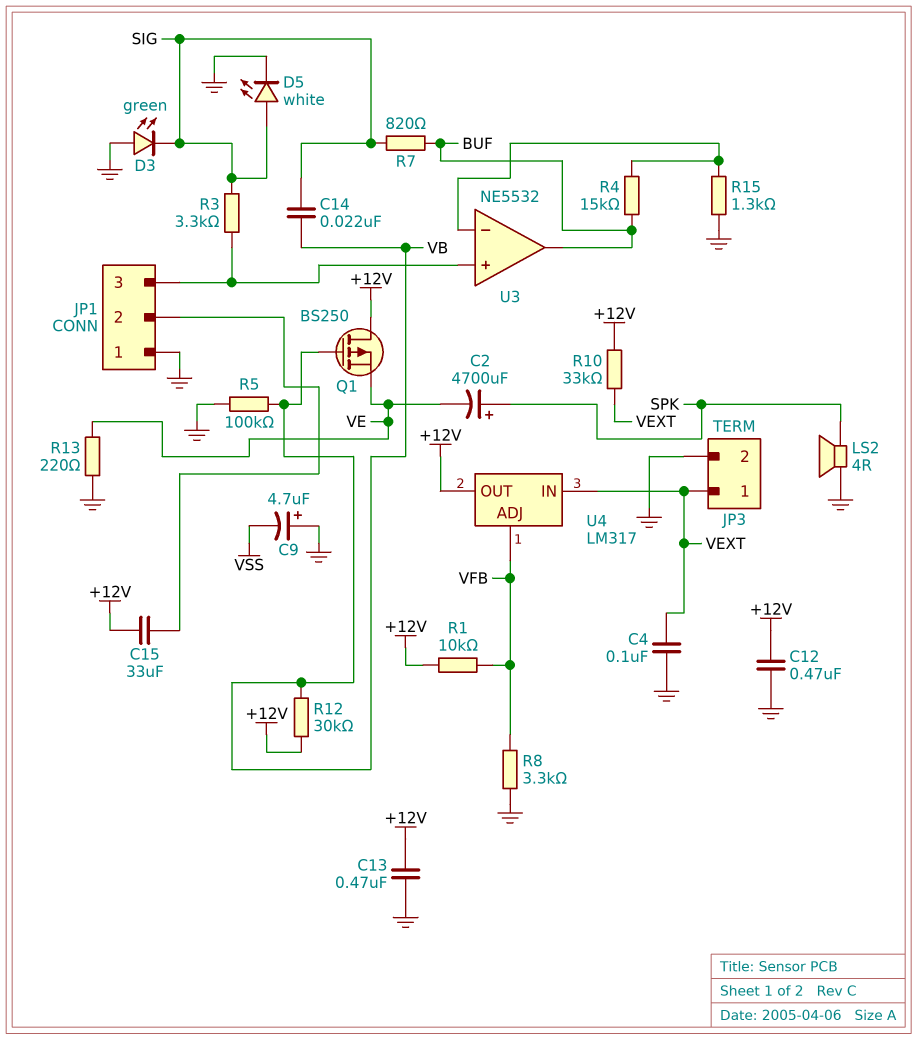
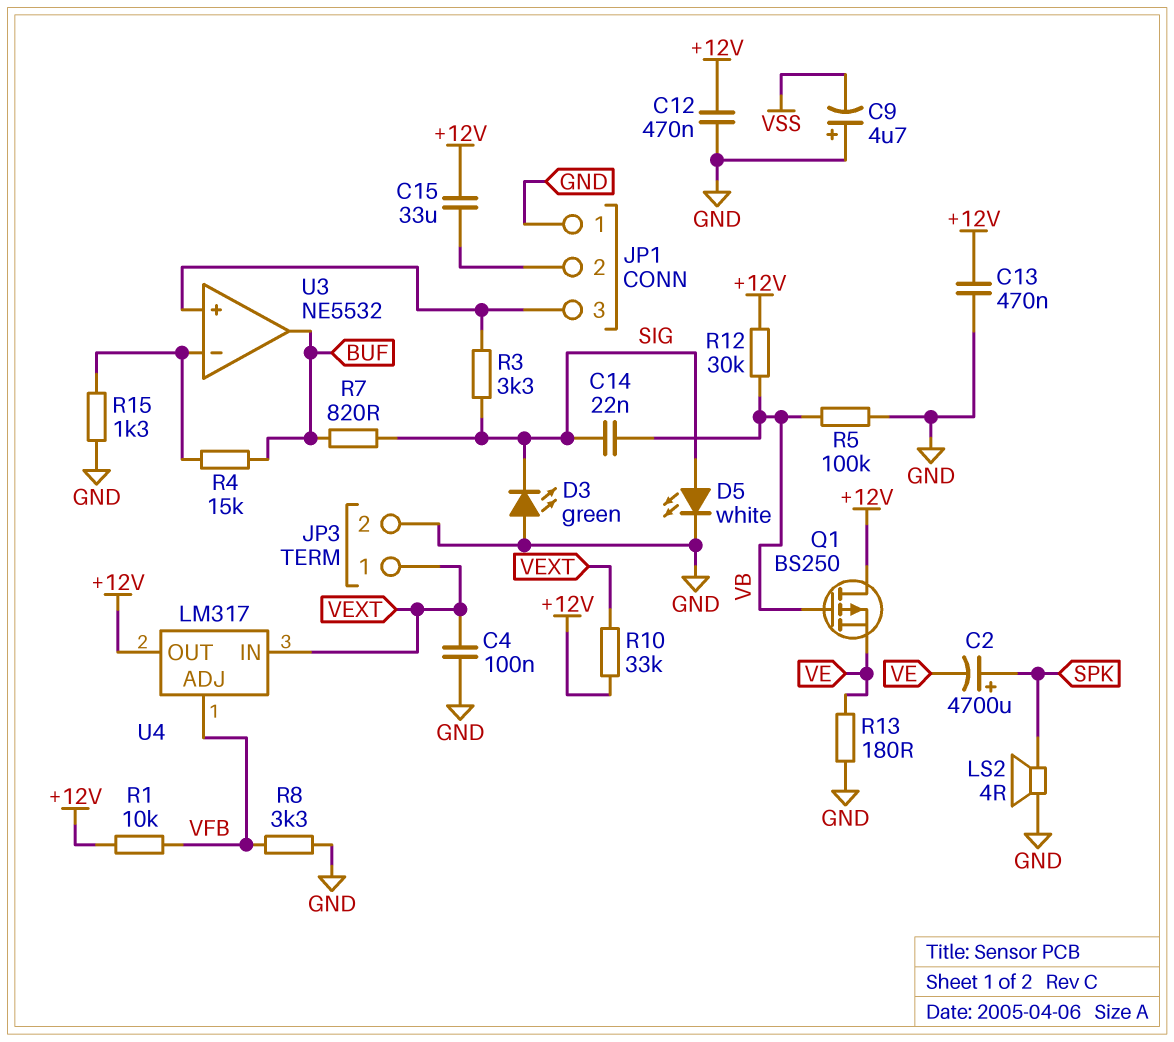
R13: 220 (GND, VE) -> 180 (GND, VE)

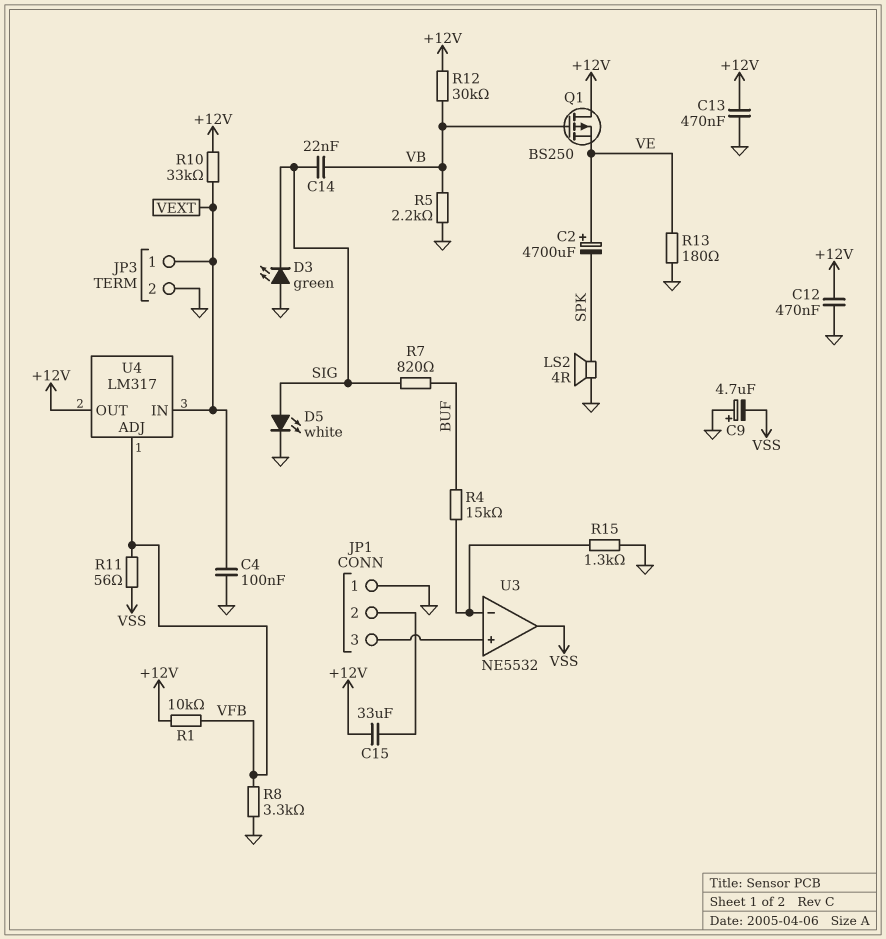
C2: 4700uF (plus SPK, minus VE) -> 4700uF (plus VE, minus SPK)
R3: 3.3k (JP1/3, SIG) -> none
R5: 100k (GND, VB) -> 2.2k (GND, VB)
R11: none -> 56 (VFB, VSS)
U3 pin out: BUF -> VSS

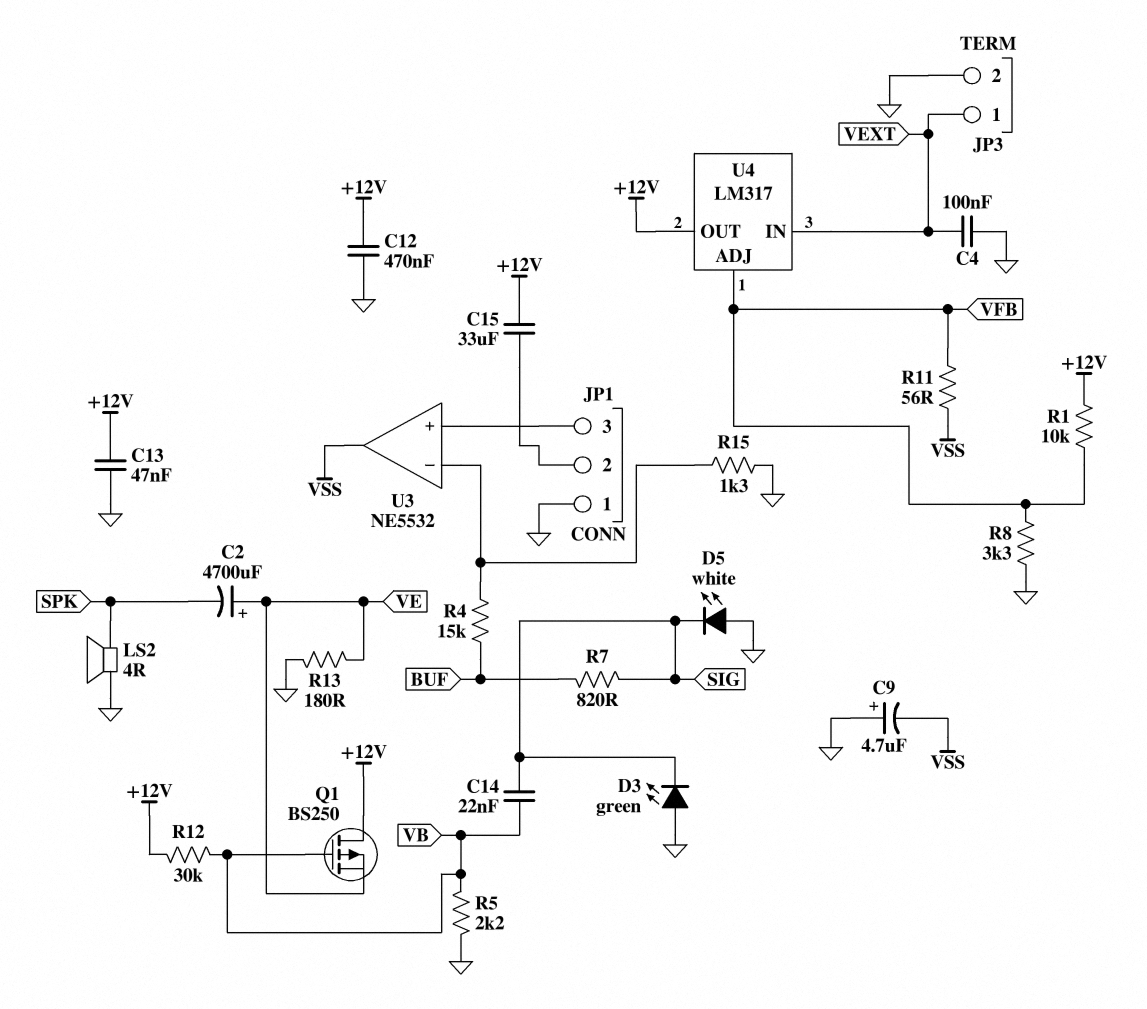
C13: 470nF (+12V, GND) -> 47nF (+12V, GND)
D5: LED white (A SIG, K GND) -> LED white (A GND, K SIG)
R10: 33k (+12V, VEXT) -> none

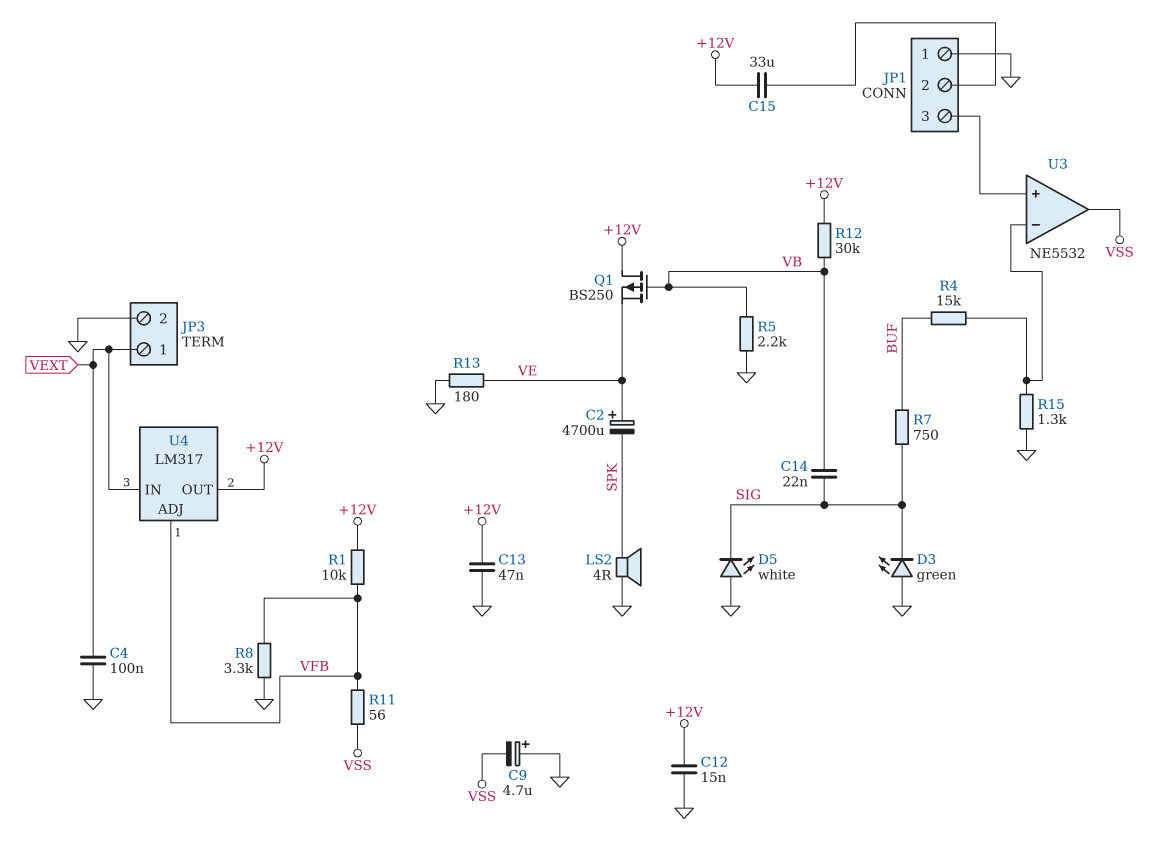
C12: 470nF (+12V, GND) -> 15nF (+12V, GND)
R7: 820 (BUF, SIG) -> 750 (BUF, SIG)

